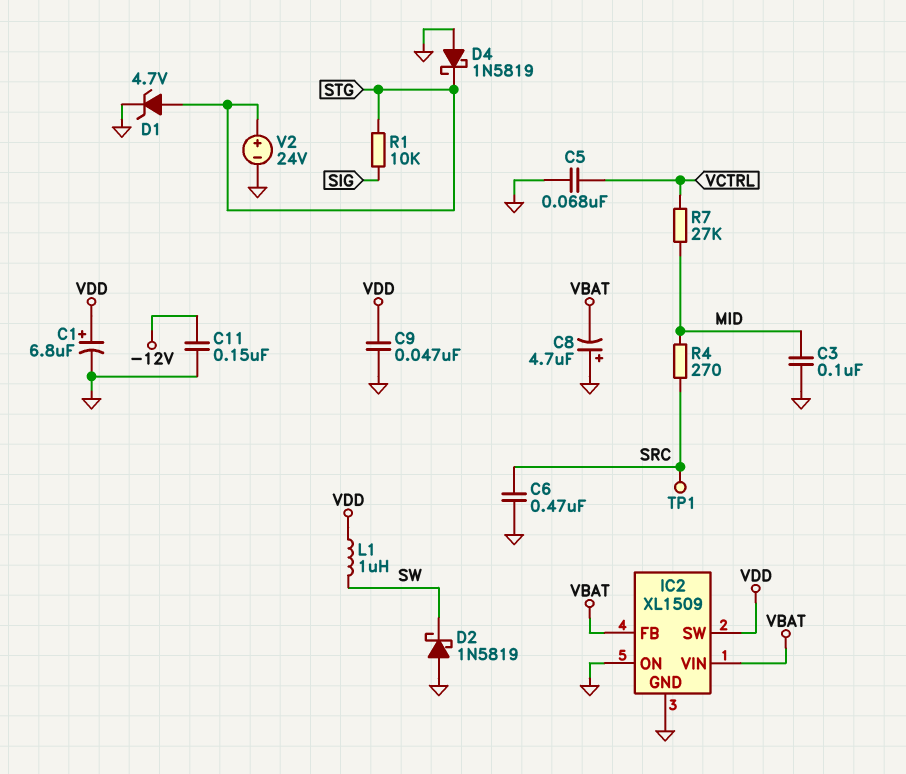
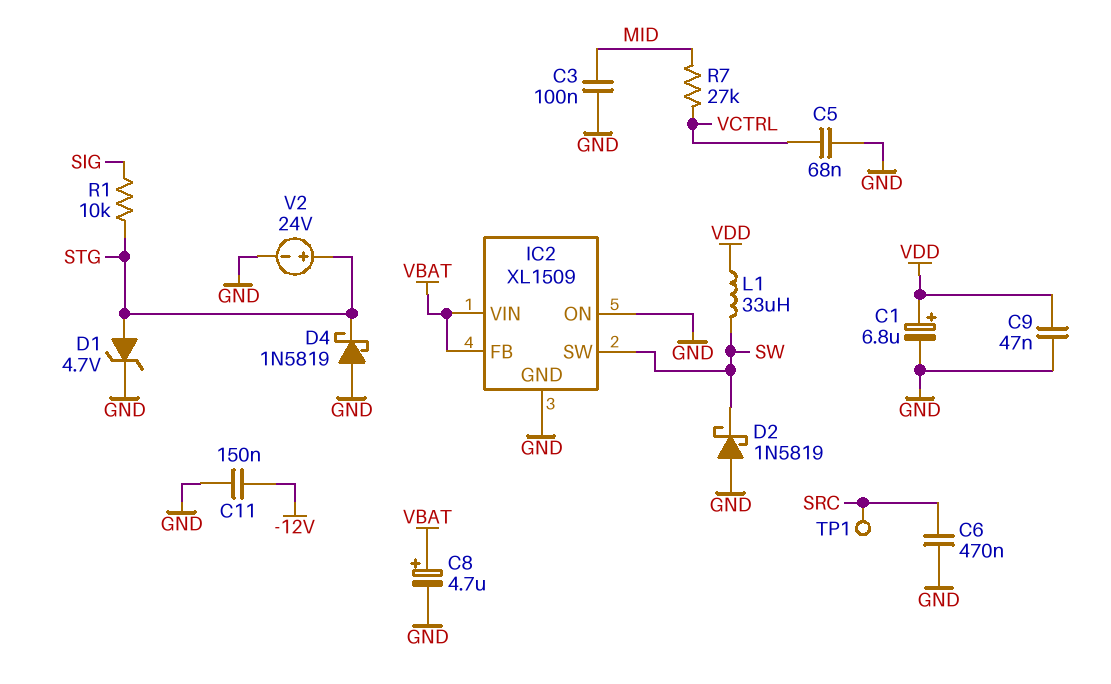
C8: 4.7uF (plus GND, minus VBAT) -> 4.7uF (plus VBAT, minus GND)
IC2 pin SW: VDD -> SW
L1: 1uH (SW, VDD) -> 33uH (SW, VDD)
R4: 270 (MID, SRC) -> none

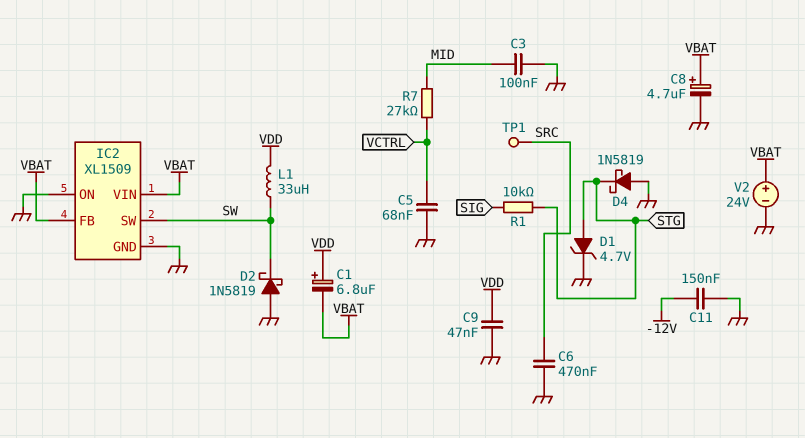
C1: 6.8uF (plus VDD, minus GND) -> 6.8uF (plus VDD, minus VBAT)
V2: 24V (plus STG, minus GND) -> 24V (plus VBAT, minus GND)

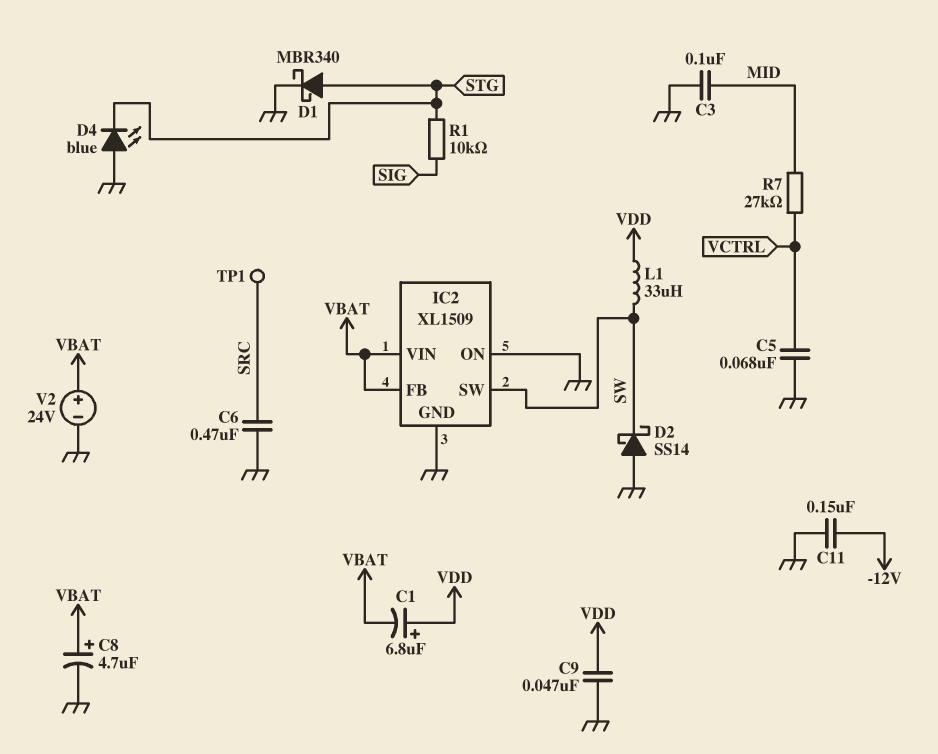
D1: zener 4.7V (A STG, K GND) -> schottky MBR340 (A STG, K GND)
D2: schottky 1N5819 (A GND, K SW) -> schottky SS14 (A GND, K SW)
D4: schottky 1N5819 (A GND, K STG) -> LED blue (A GND, K STG)

